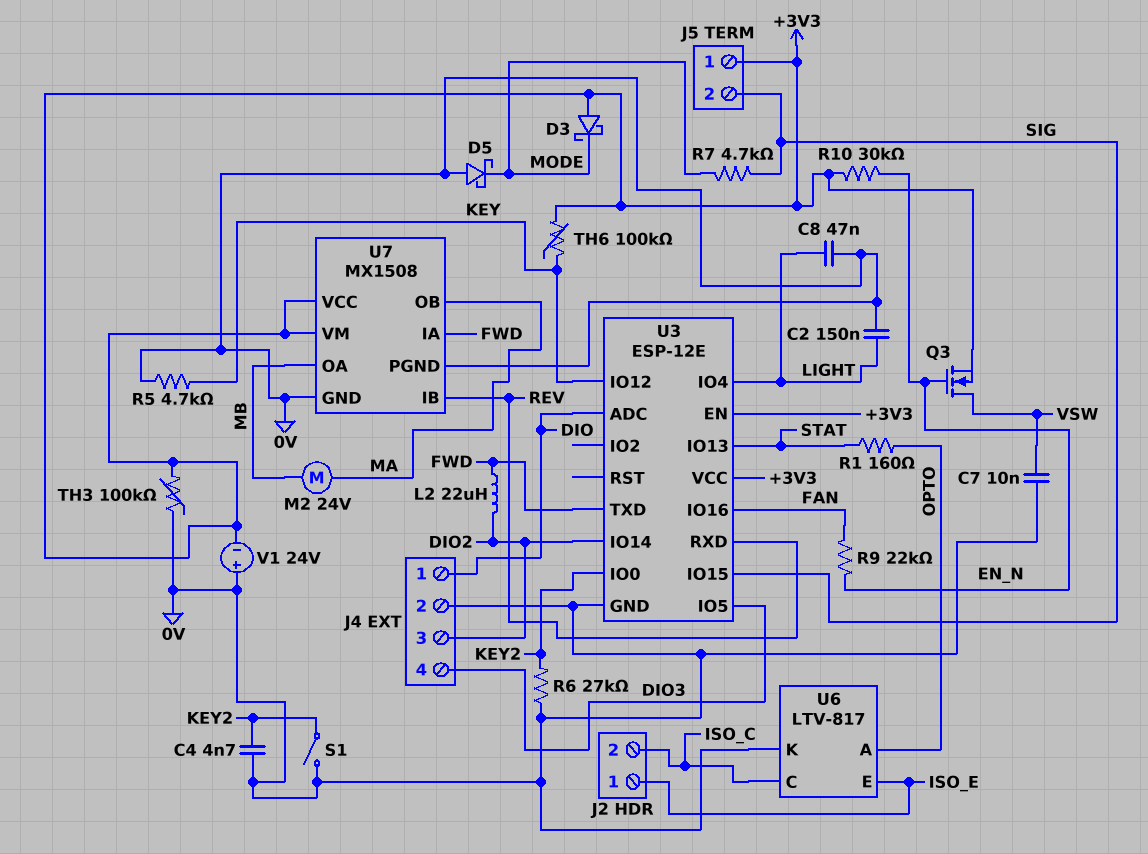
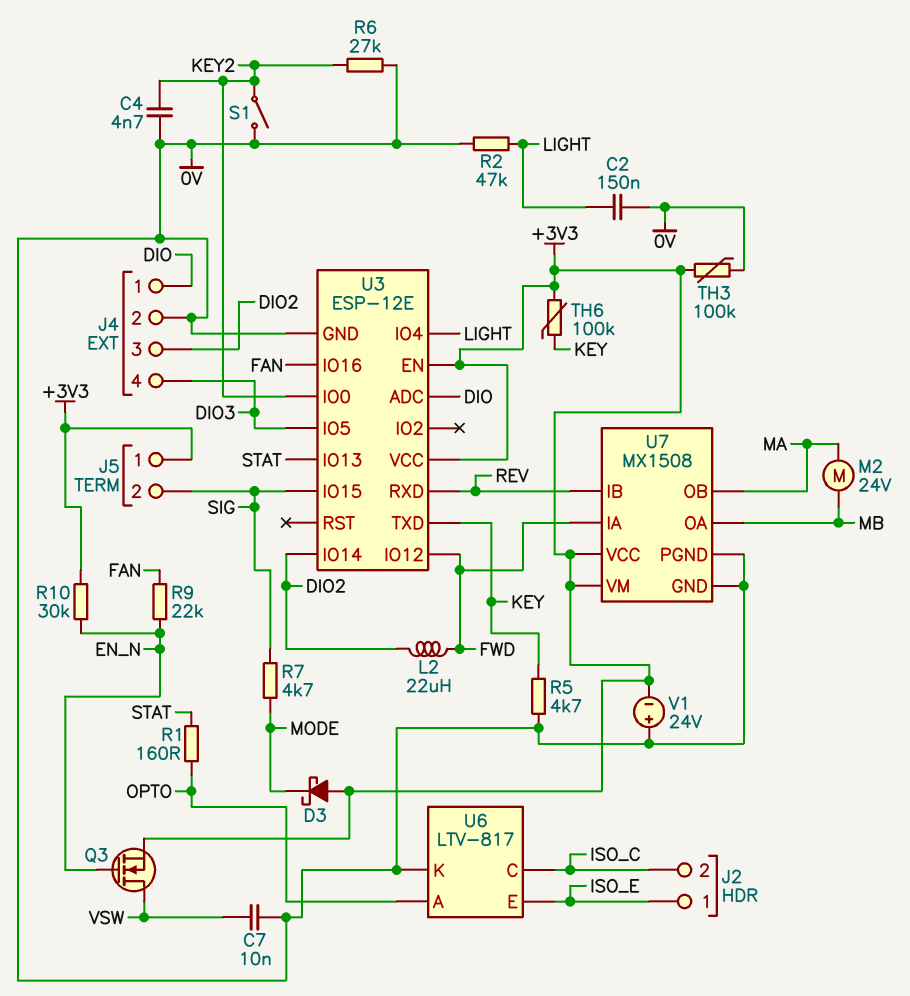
C8: 47nF (0V, LIGHT) -> none
D5: schottky (A 0V, K MODE) -> none
R2: none -> 47k (0V, LIGHT)
U3 pin IO12: KEY -> FWD
U3 pin TXD: FWD -> KEY

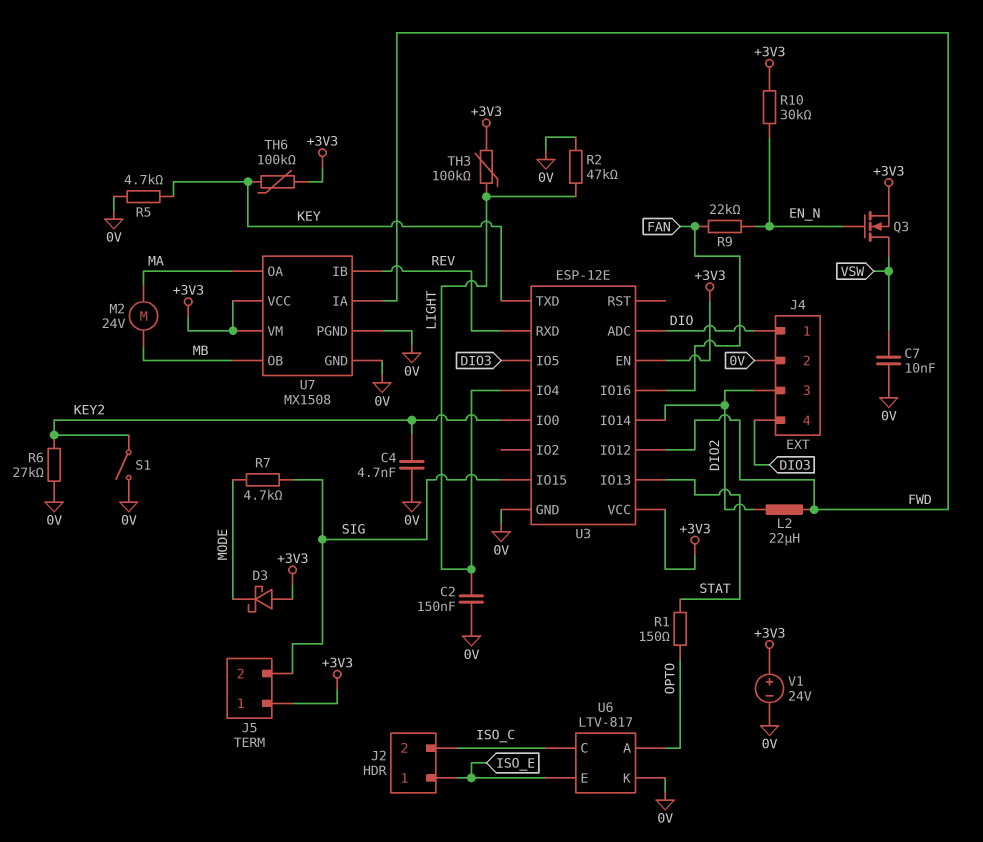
R1: 160 (OPTO, STAT) -> 150 (OPTO, STAT)
TH3: 100k (+3V3, 0V) -> 100k (+3V3, LIGHT)
U7 pin OA: MB -> MA
U7 pin OB: MA -> MB
V1: 24V (plus 0V, minus +3V3) -> 24V (plus +3V3, minus 0V)

